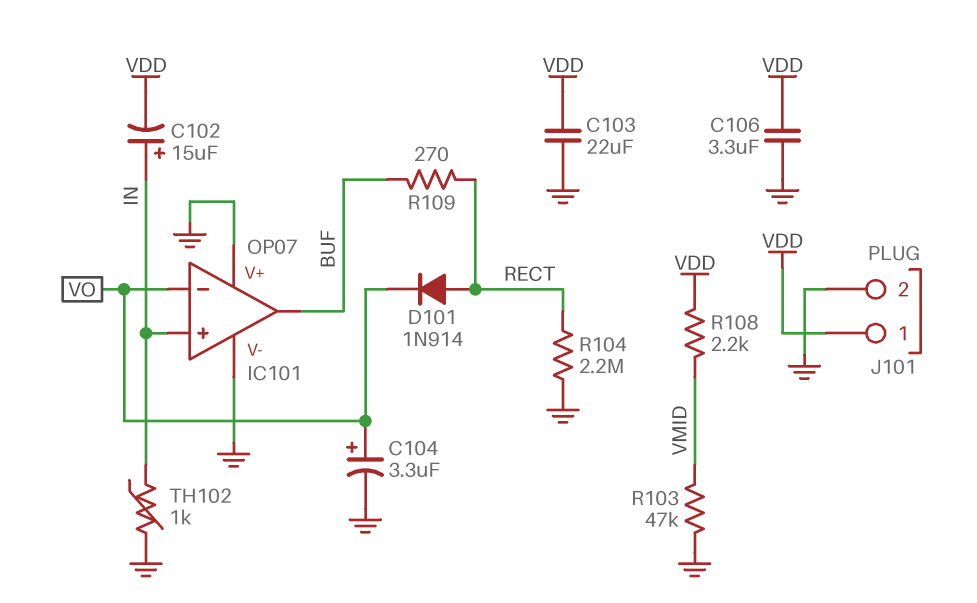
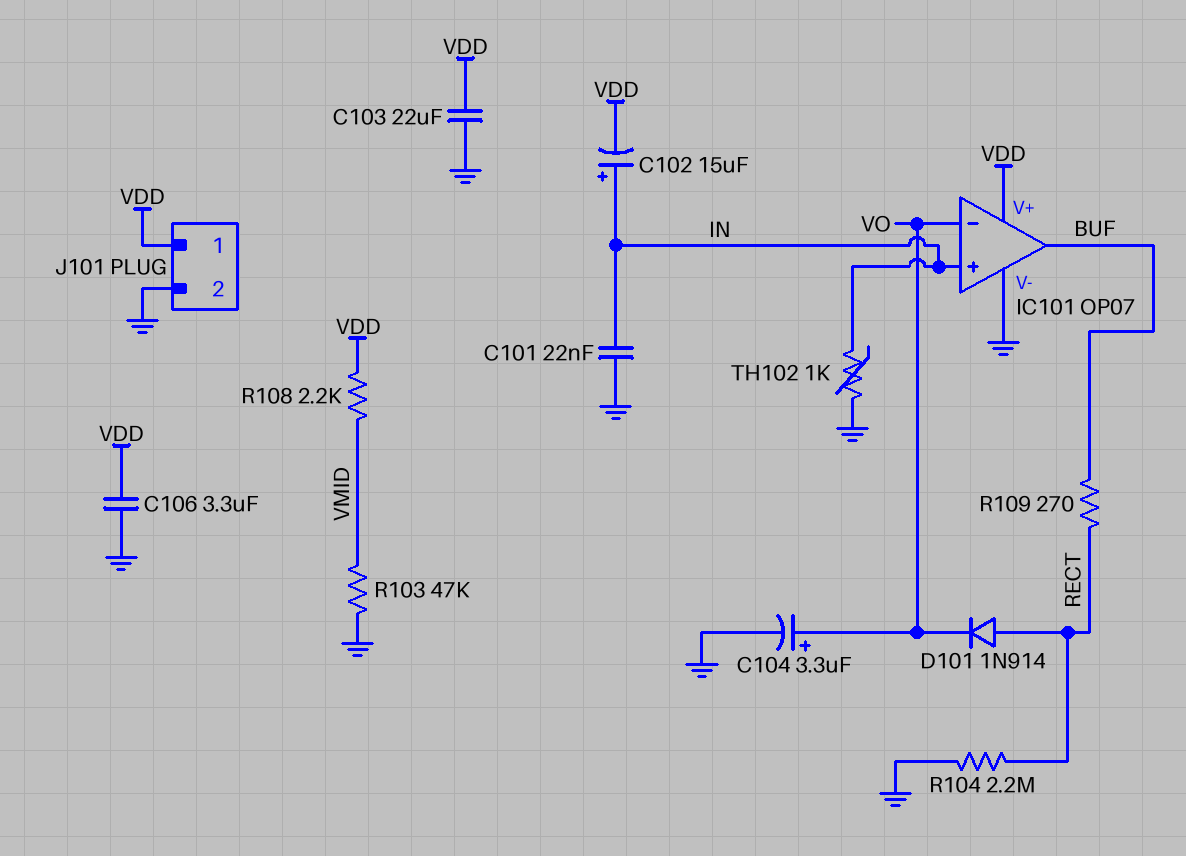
C101: none -> 22nF (GND, IN)
IC101 pin V+: GND -> VDD

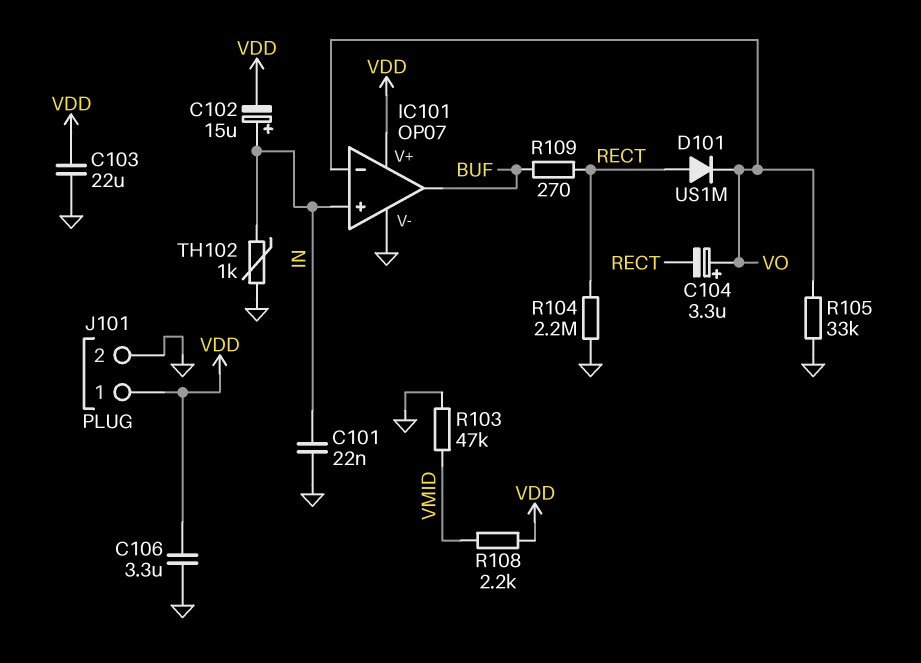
C104: 3.3uF (plus VO, minus GND) -> 3.3uF (plus VO, minus RECT)
D101: diode 1N914 (A RECT, K VO) -> diode US1M (A RECT, K VO)
R105: none -> 33k (GND, VO)

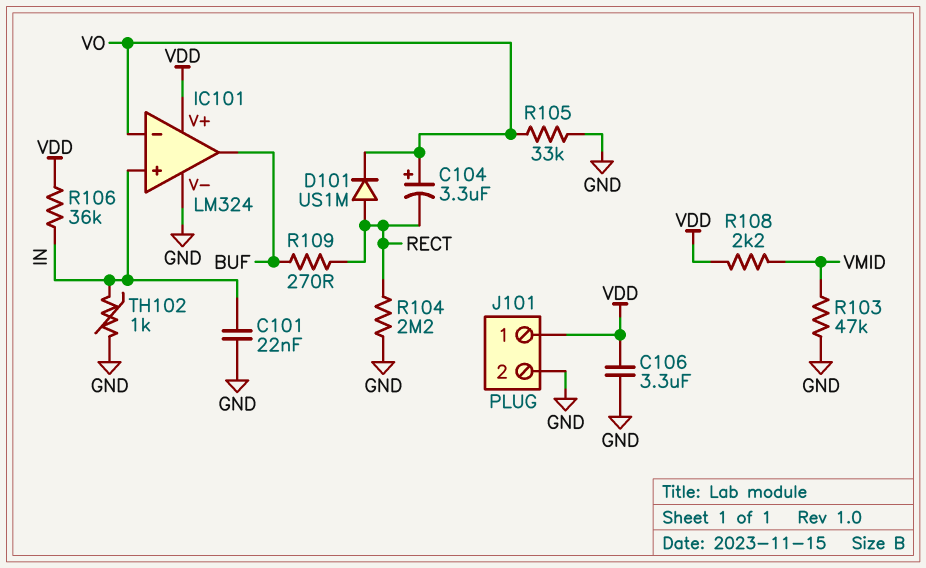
C102: 15uF (plus IN, minus VDD) -> none
C103: 22uF (GND, VDD) -> none
IC101: OP07 -> LM324
R106: none -> 36k (IN, VDD)

